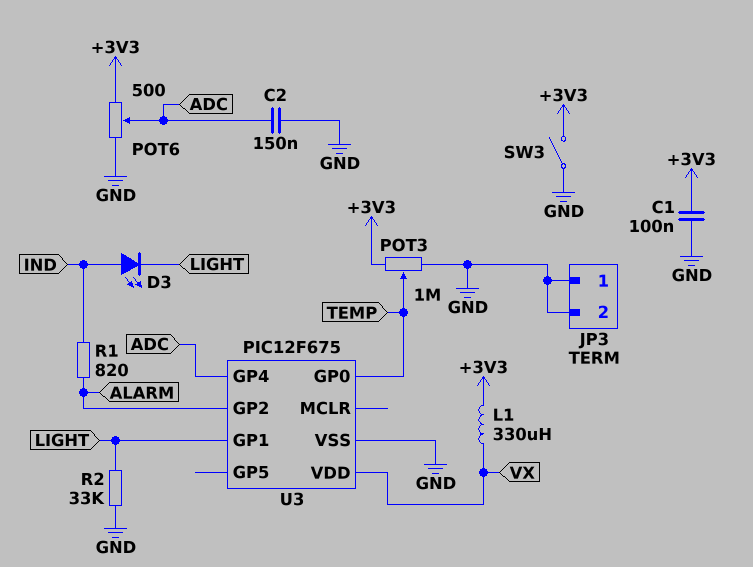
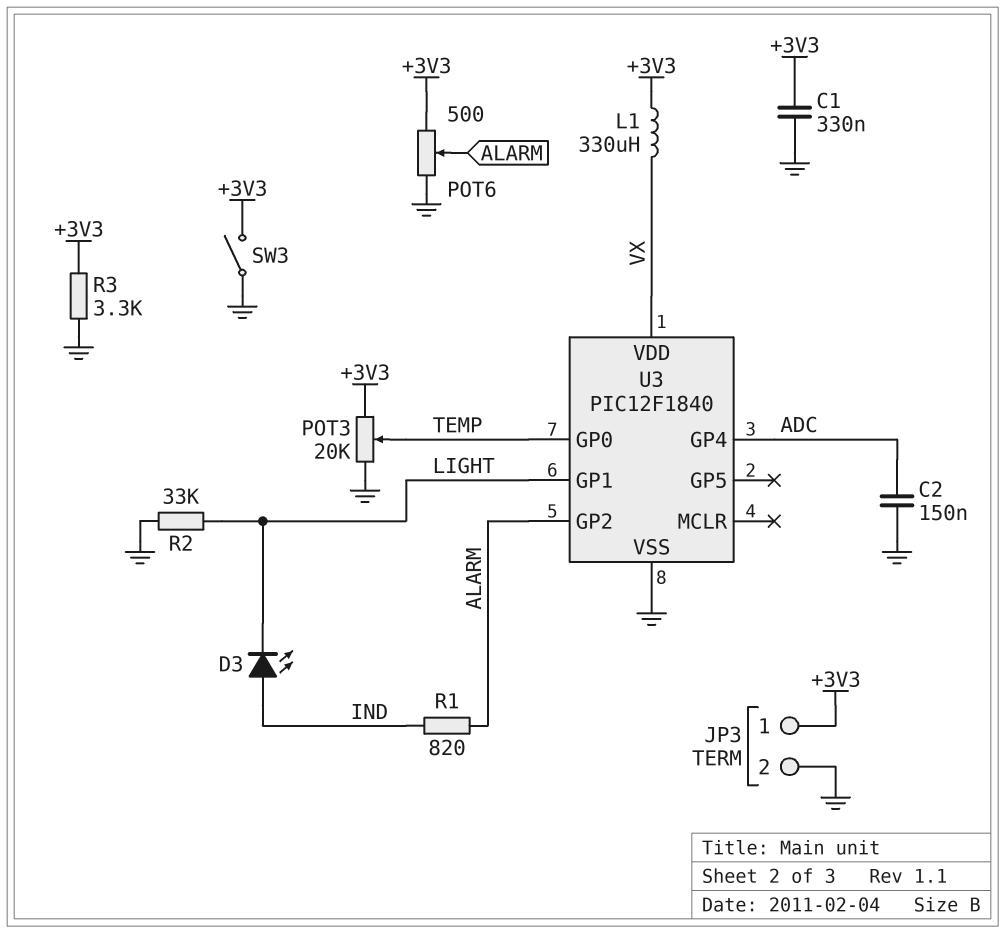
C1: 100nF (+3V3, GND) -> 330nF (+3V3, GND)
JP3 pin 1: GND -> +3V3
POT3: 1M (+3V3, GND, wiper TEMP) -> 20k (+3V3, GND, wiper TEMP)
POT6: 500 (+3V3, GND, wiper ADC) -> 500 (+3V3, GND, wiper ALARM)
R3: none -> 3.3k (+3V3, GND)
U3: PIC12F675 -> PIC12F1840

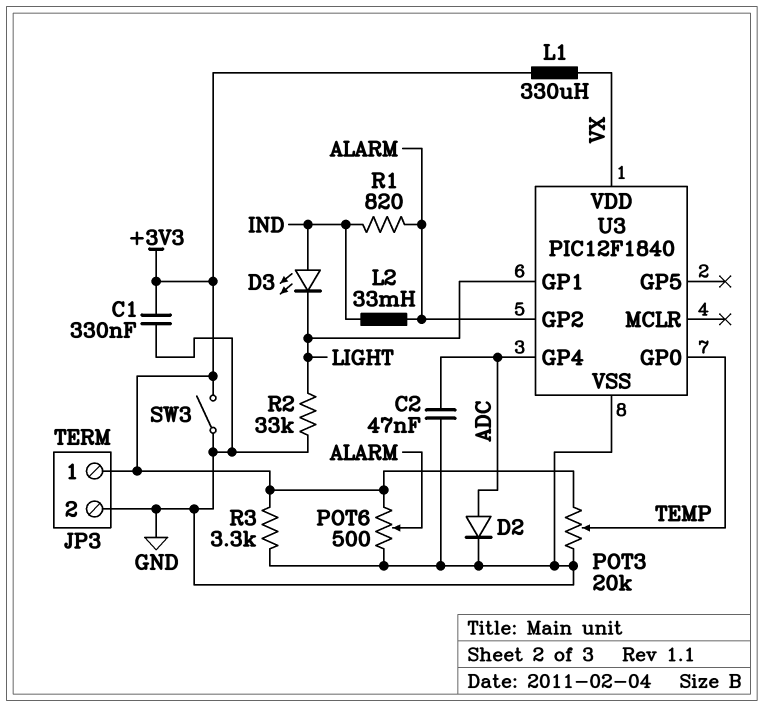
C2: 150nF (ADC, GND) -> 47nF (ADC, GND)
D2: none -> diode (A ADC, K GND)
L2: none -> 33mH (ALARM, IND)

